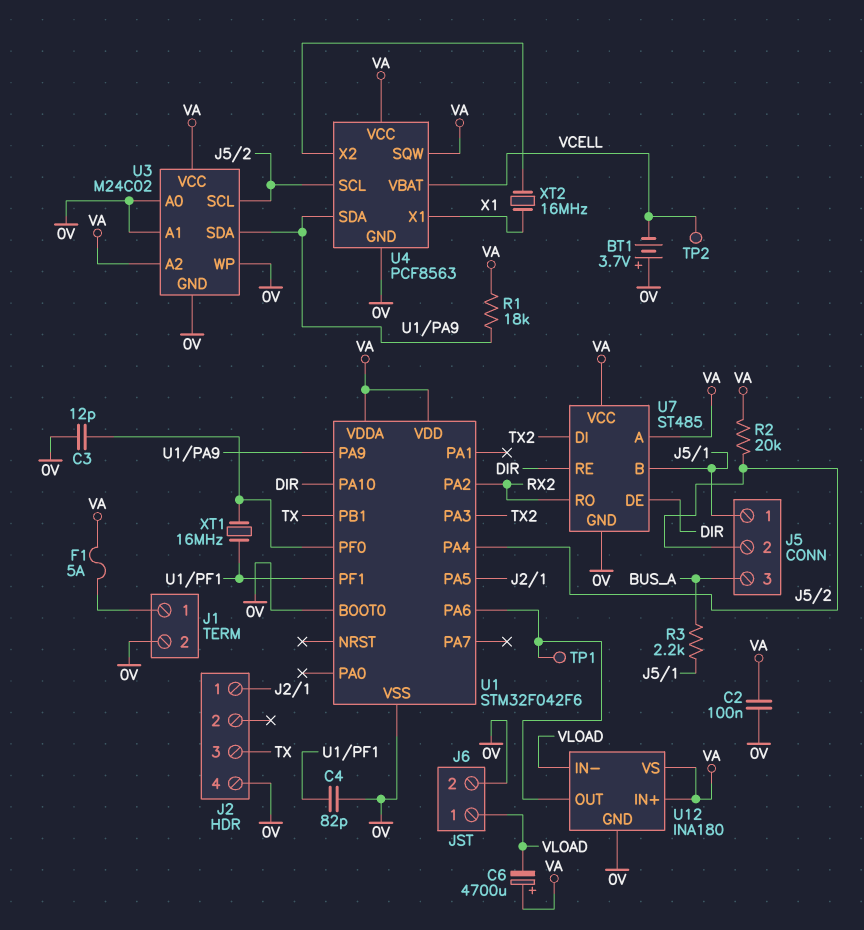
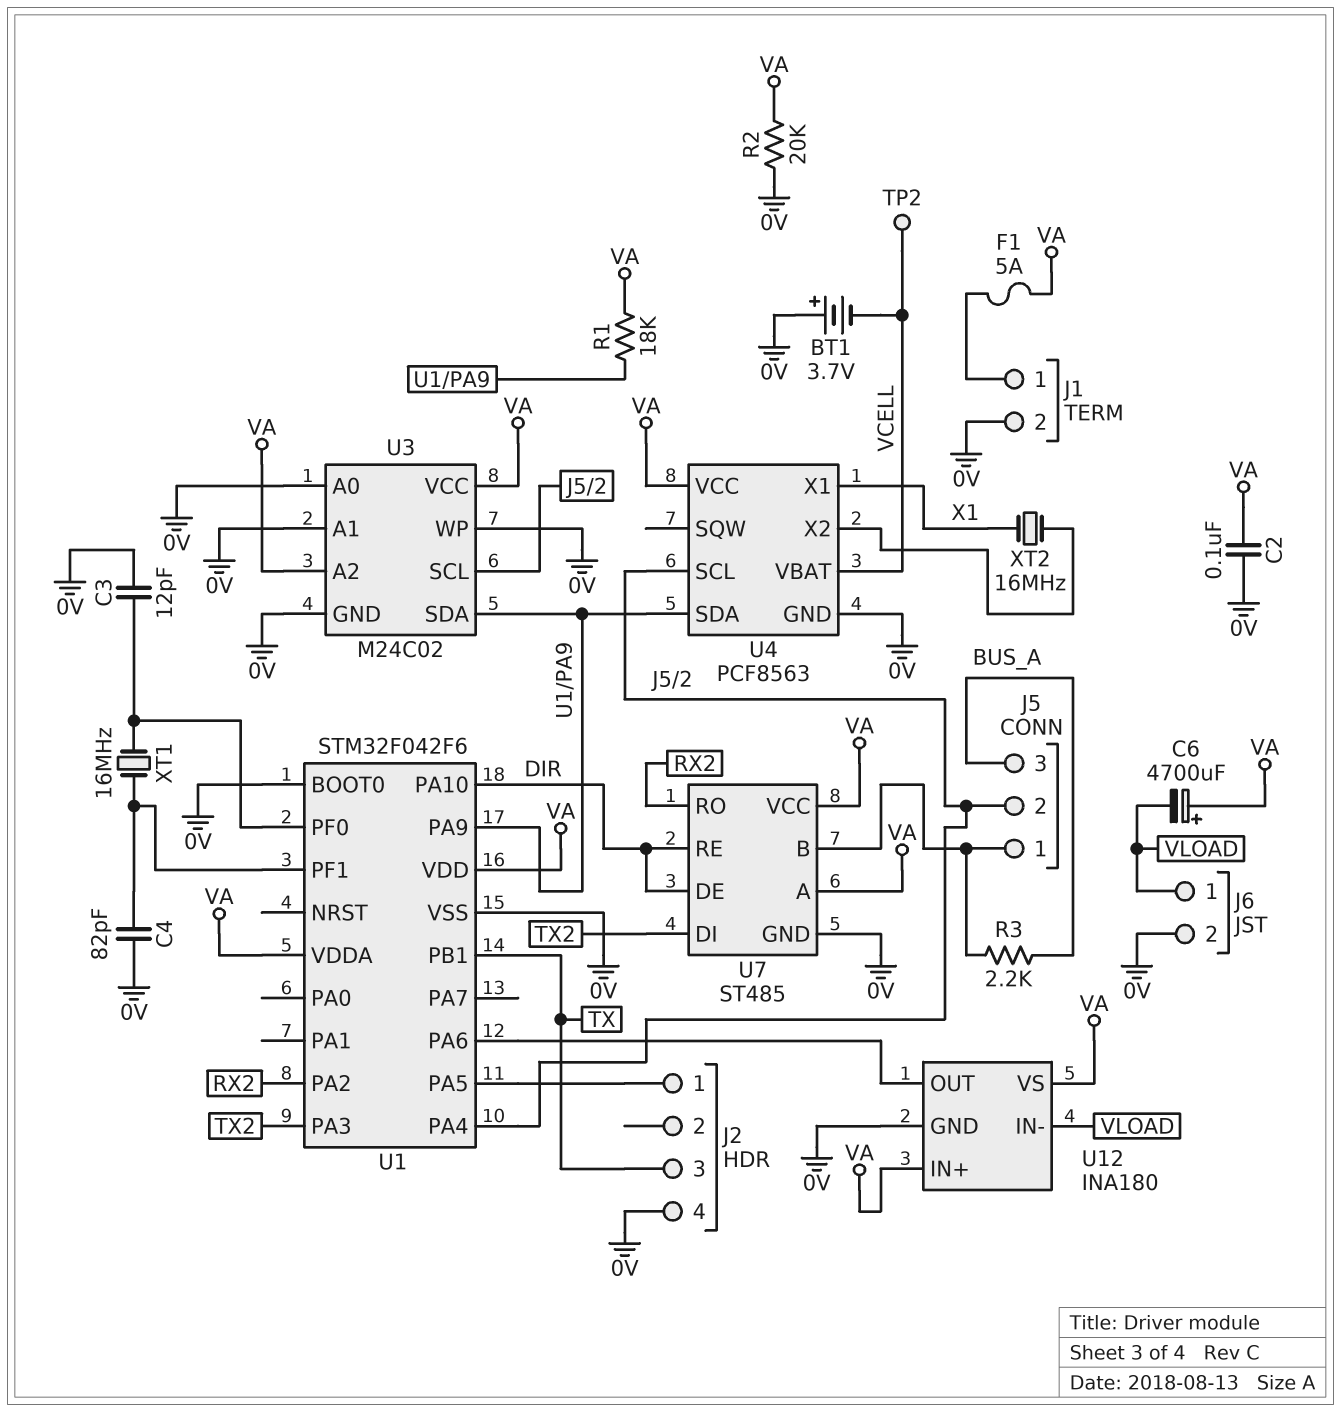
R2: 20k (J5/2, VA) -> 20k (0V, VA)
TP1: test point (U1/PA6) -> none
U4 pin SQW: VA -> none

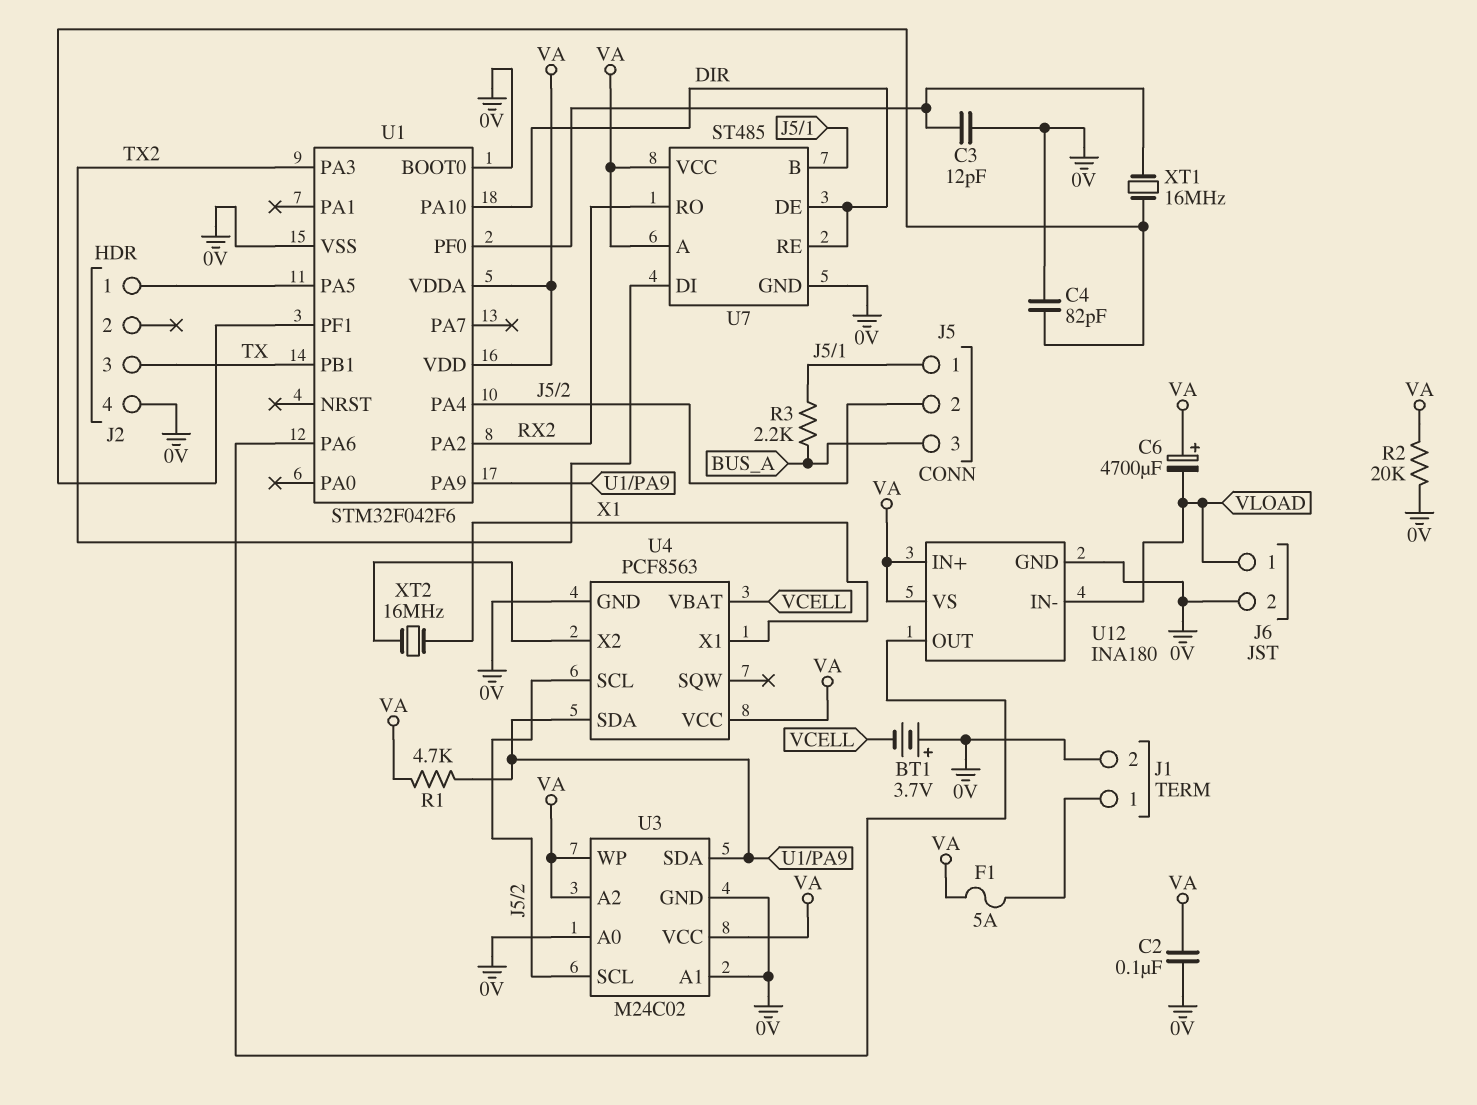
R1: 18k (U1/PA9, VA) -> 4.7k (U1/PA9, VA)
TP2: test point (VCELL) -> none
U3 pin WP: 0V -> VA

